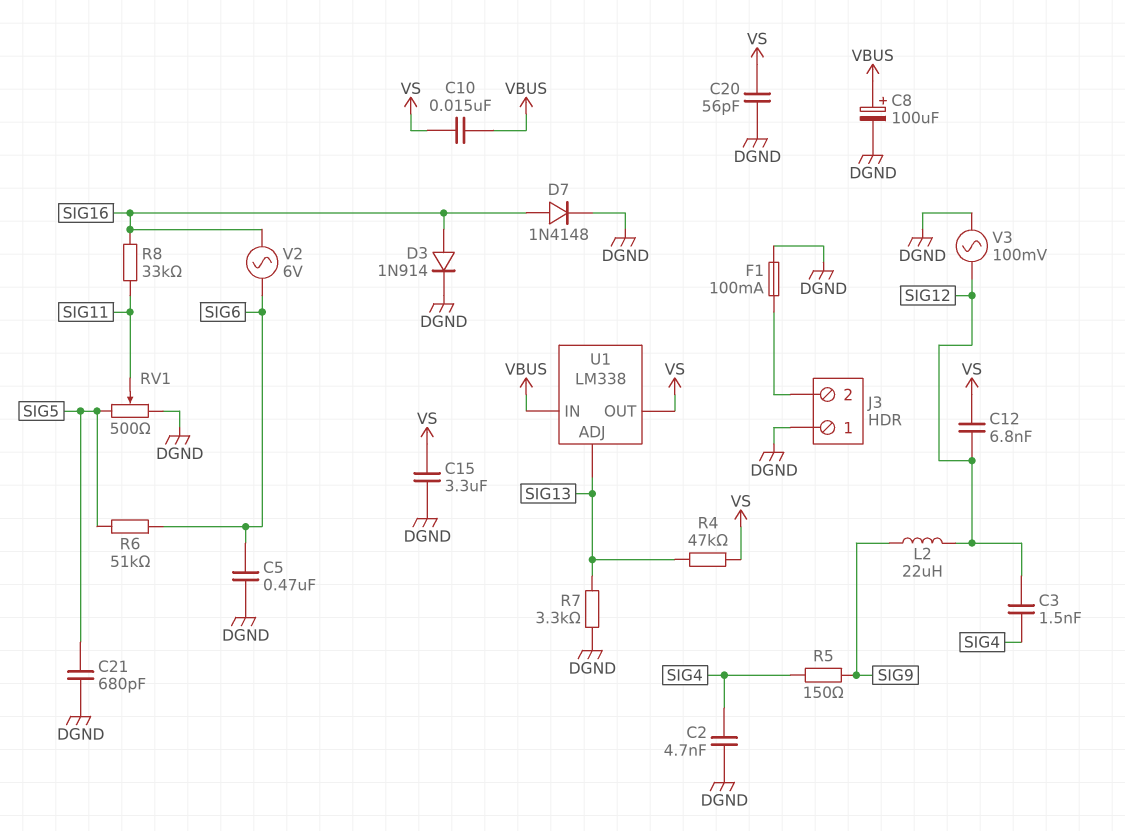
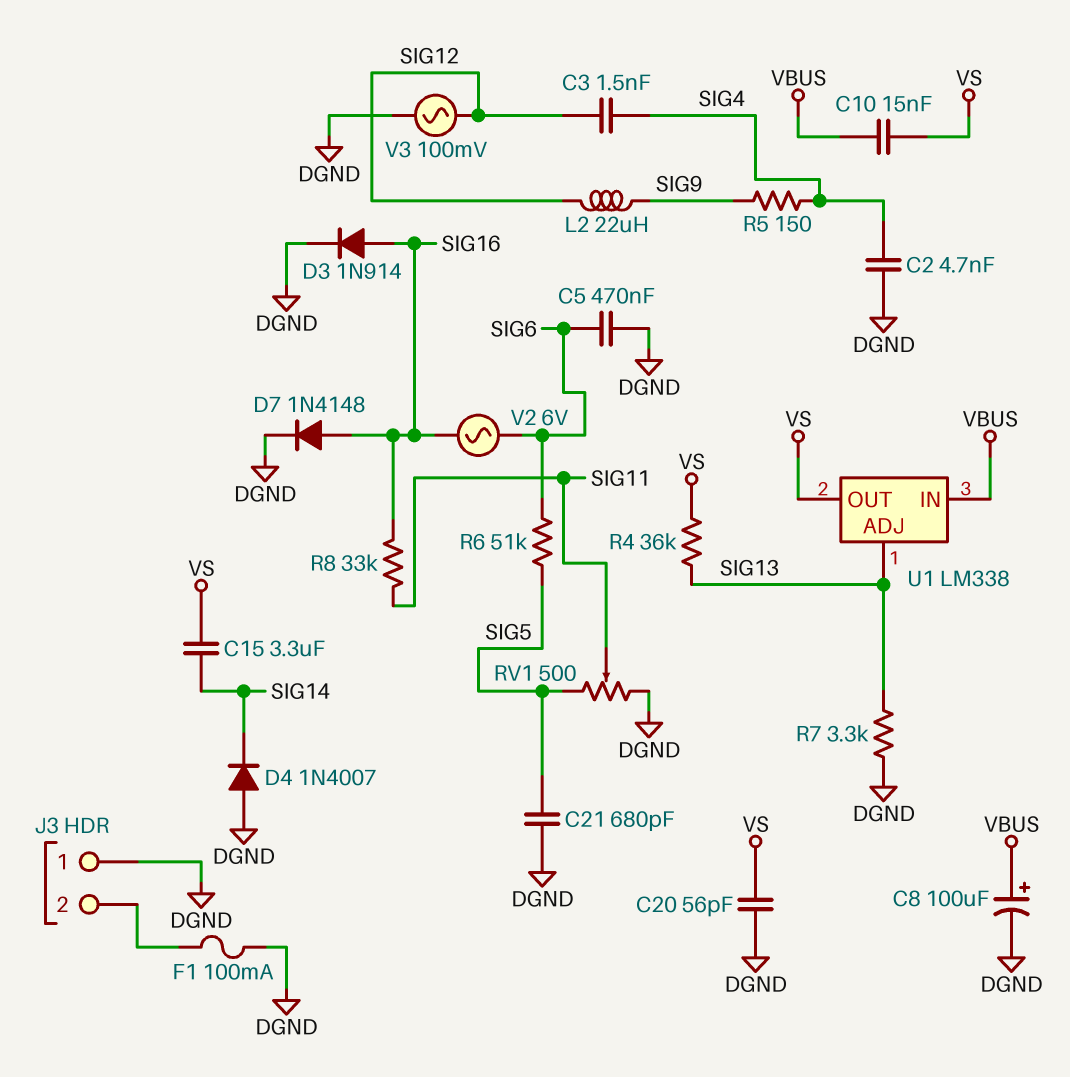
C12: 6.8nF (SIG12, VS) -> none
C15: 3.3uF (DGND, VS) -> 3.3uF (SIG14, VS)
D4: none -> diode 1N4007 (A DGND, K SIG14)
R4: 47k (SIG13, VS) -> 36k (SIG13, VS)

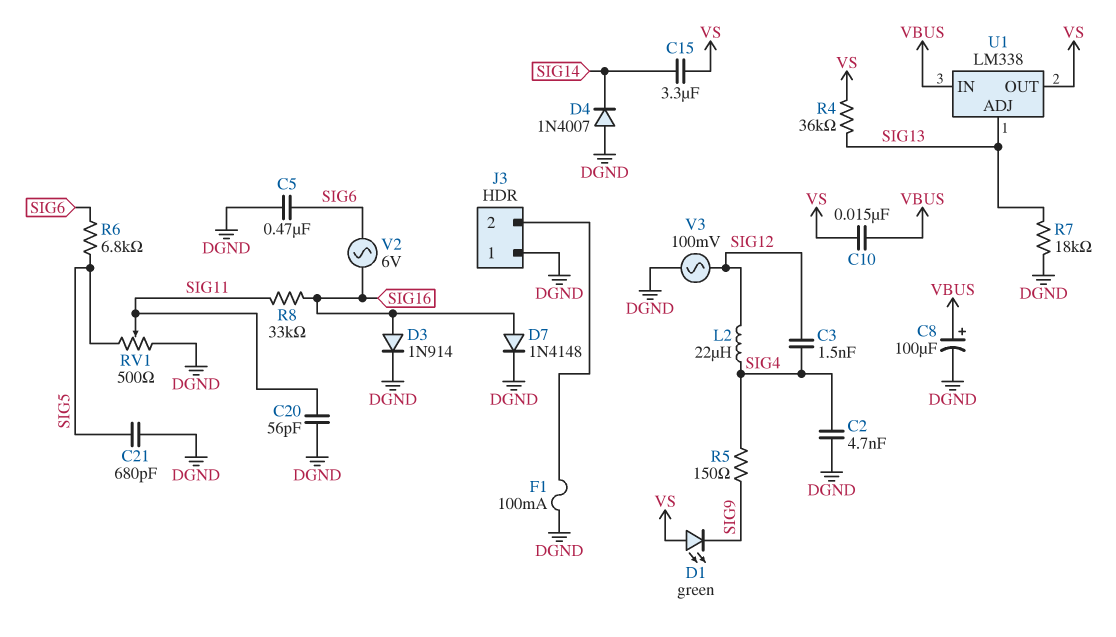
C20: 56pF (DGND, VS) -> 56pF (DGND, SIG11)
D1: none -> LED green (A VS, K SIG9)
L2: 22uH (SIG9, SIG12) -> 22uH (SIG4, SIG12)
R6: 51k (SIG5, SIG6) -> 6.8k (SIG5, SIG6)
R7: 3.3k (DGND, SIG13) -> 18k (DGND, SIG13)

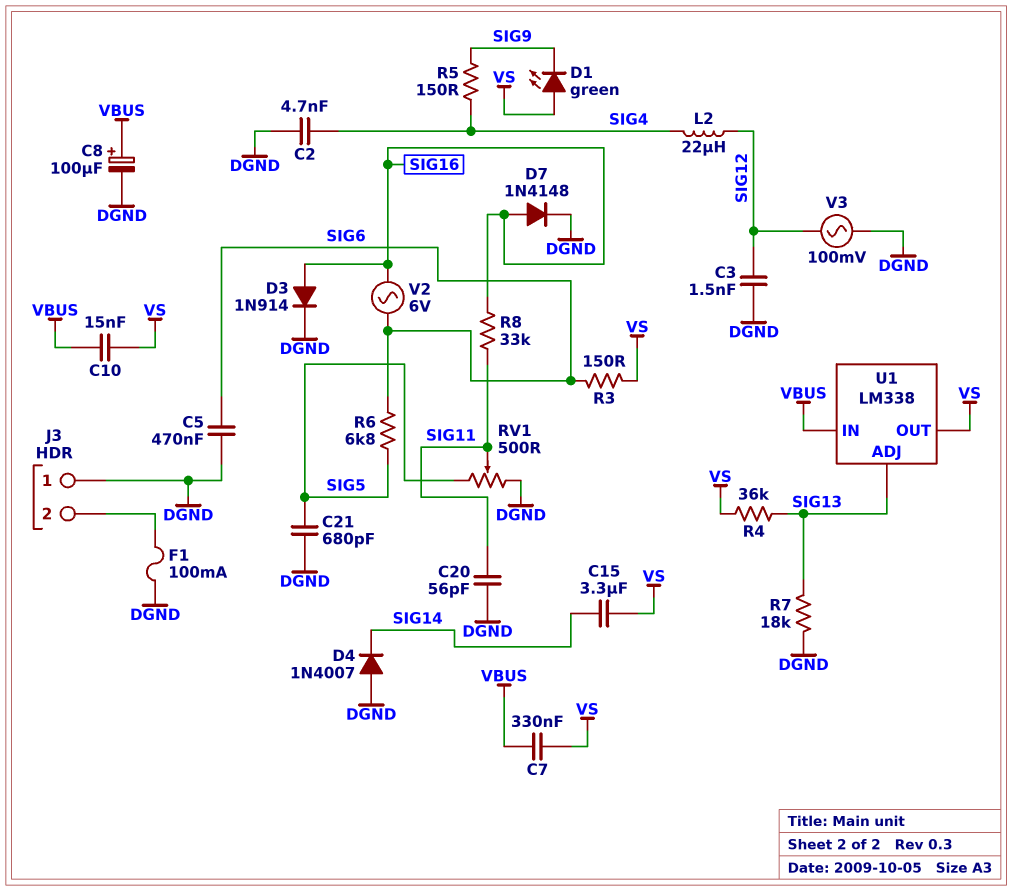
C3: 1.5nF (SIG4, SIG12) -> 1.5nF (DGND, SIG12)
C7: none -> 330nF (VBUS, VS)
R3: none -> 150 (SIG6, VS)

